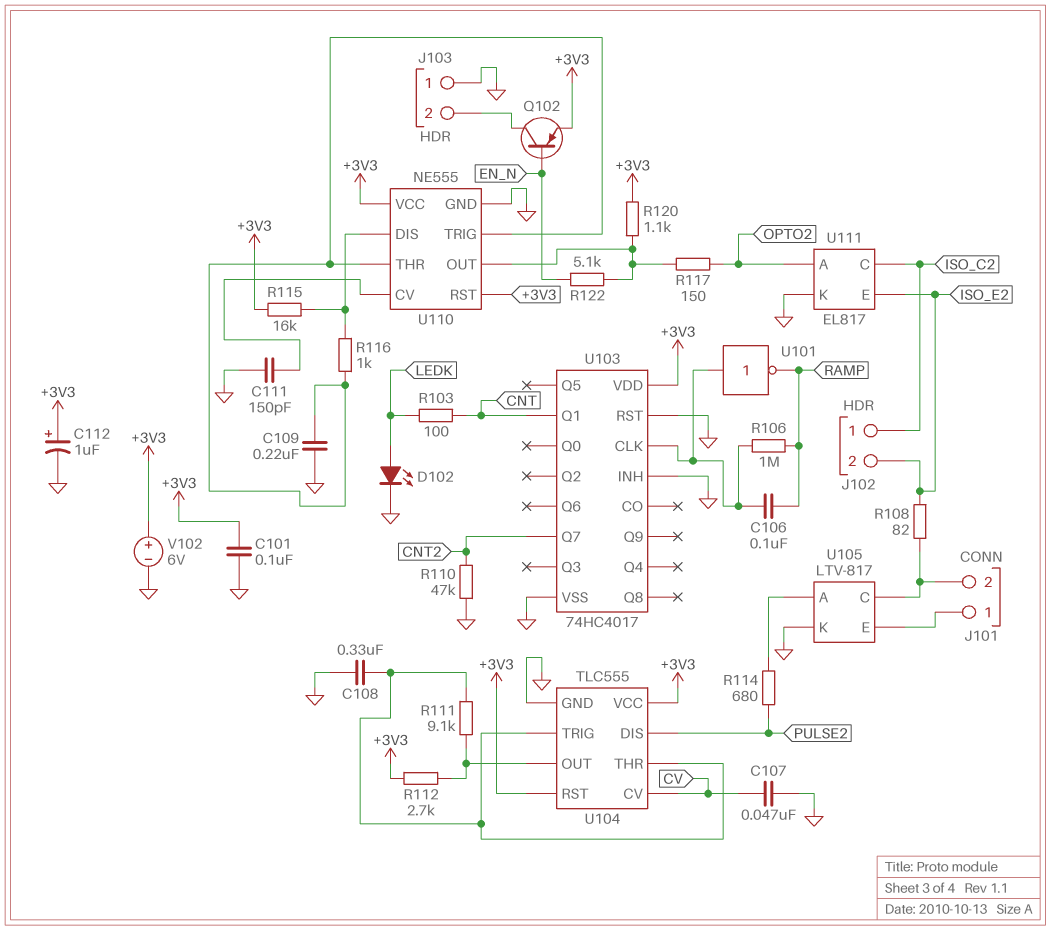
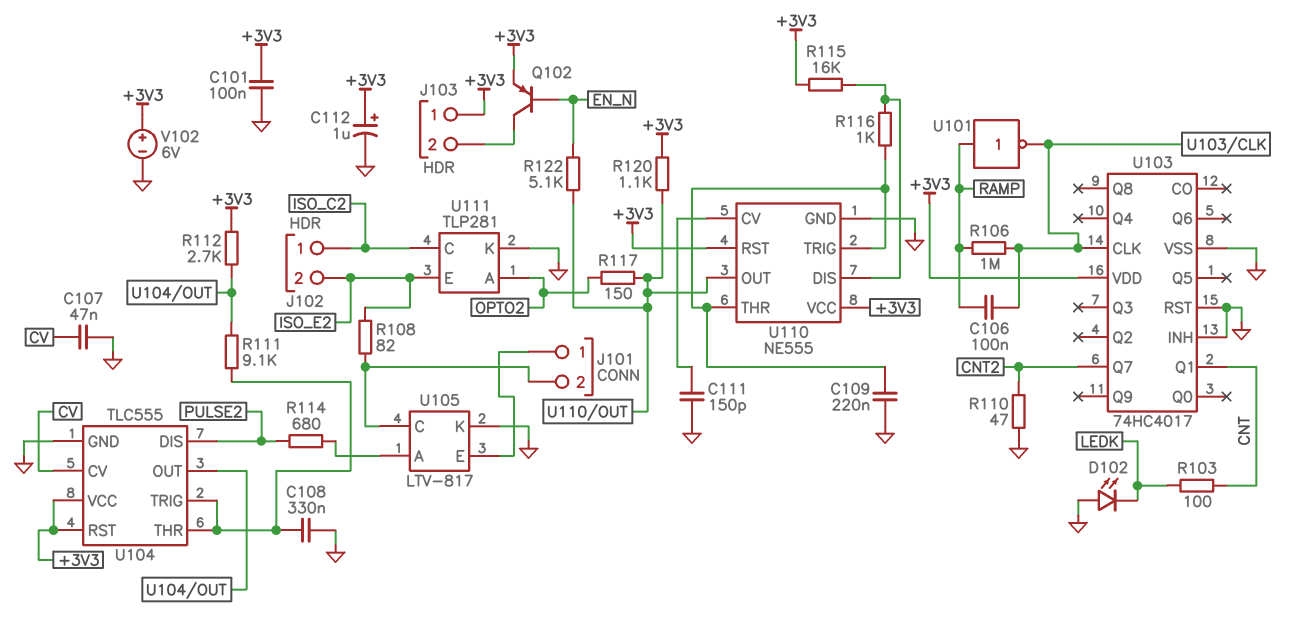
D102: LED (A LEDK, K GND) -> LED (A GND, K LEDK)
J103 pin 1: GND -> +3V3
R110: 47k (CNT2, GND) -> 47 (CNT2, GND)
U101: NOT (in U103/CLK, out RAMP) -> NOT (in RAMP, out U103/CLK)
U111: EL817 -> TLP281

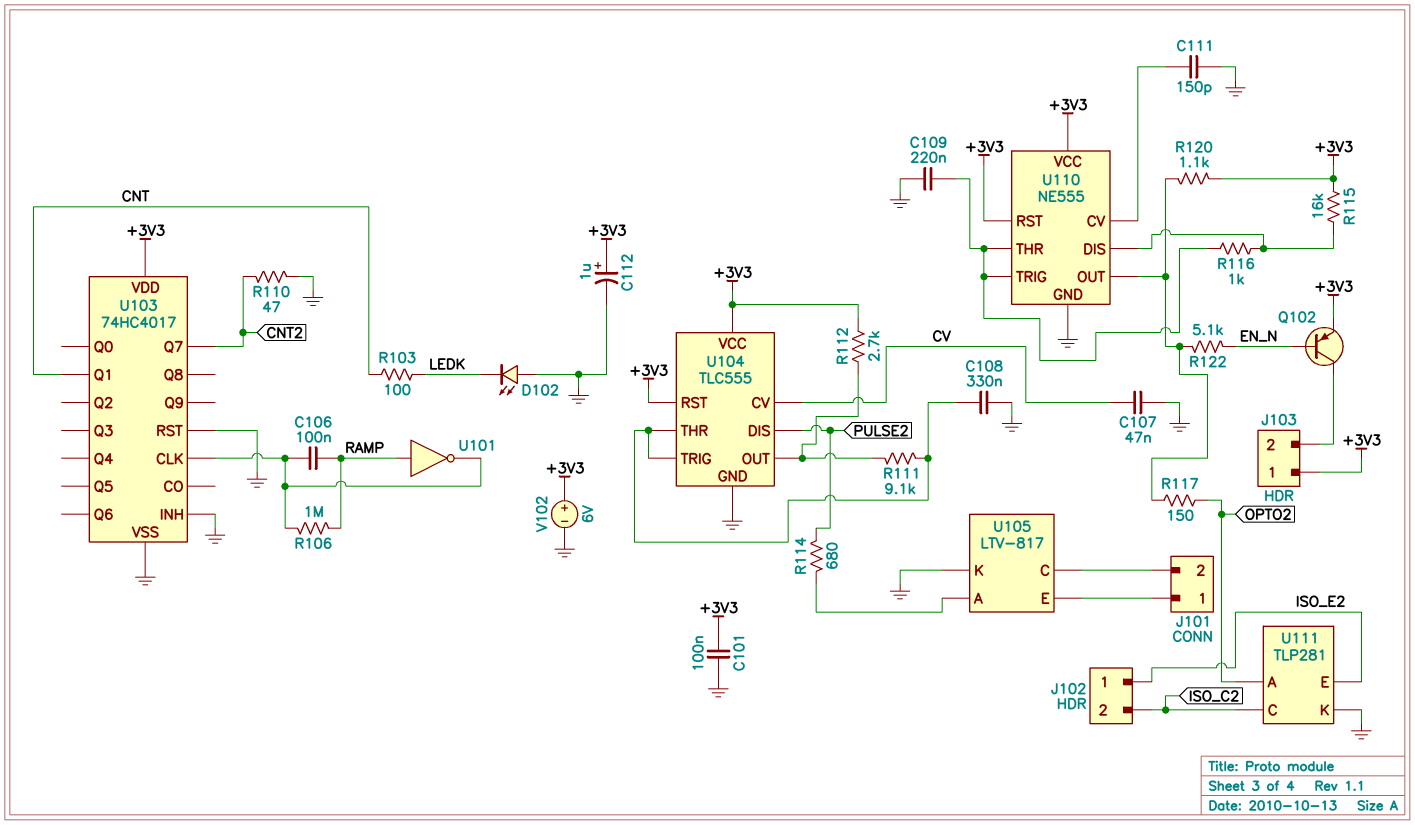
J102 pin 1: ISO_C2 -> ISO_E2
J102 pin 2: ISO_E2 -> ISO_C2
R108: 82 (ISO_E2, J101/2) -> none

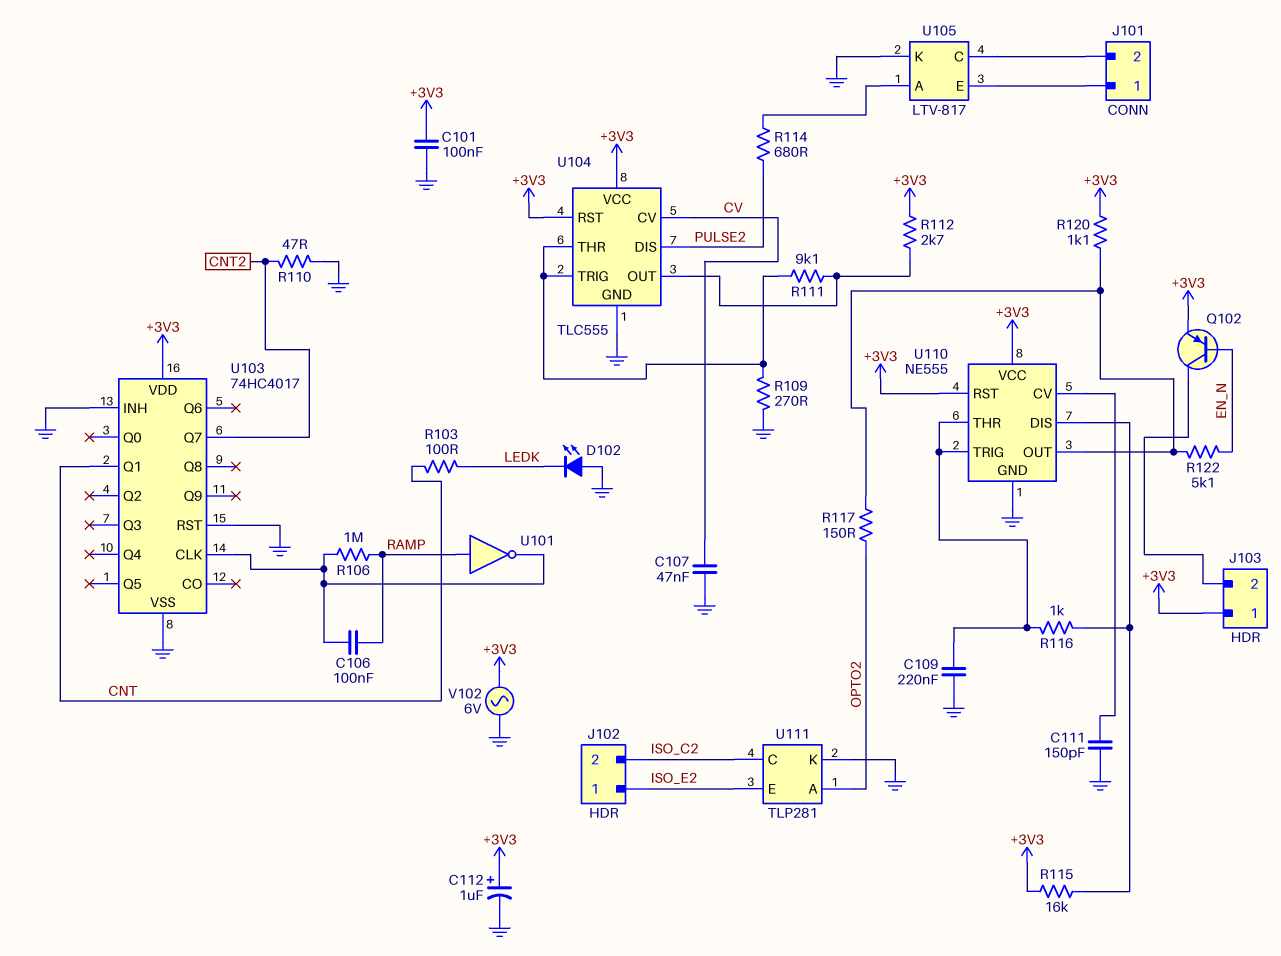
C108: 330nF (GND, U104/THR) -> none
R109: none -> 270 (GND, U104/THR)
V102: 6V (plus +3V3, minus GND) -> AC 6V (+3V3, GND)

